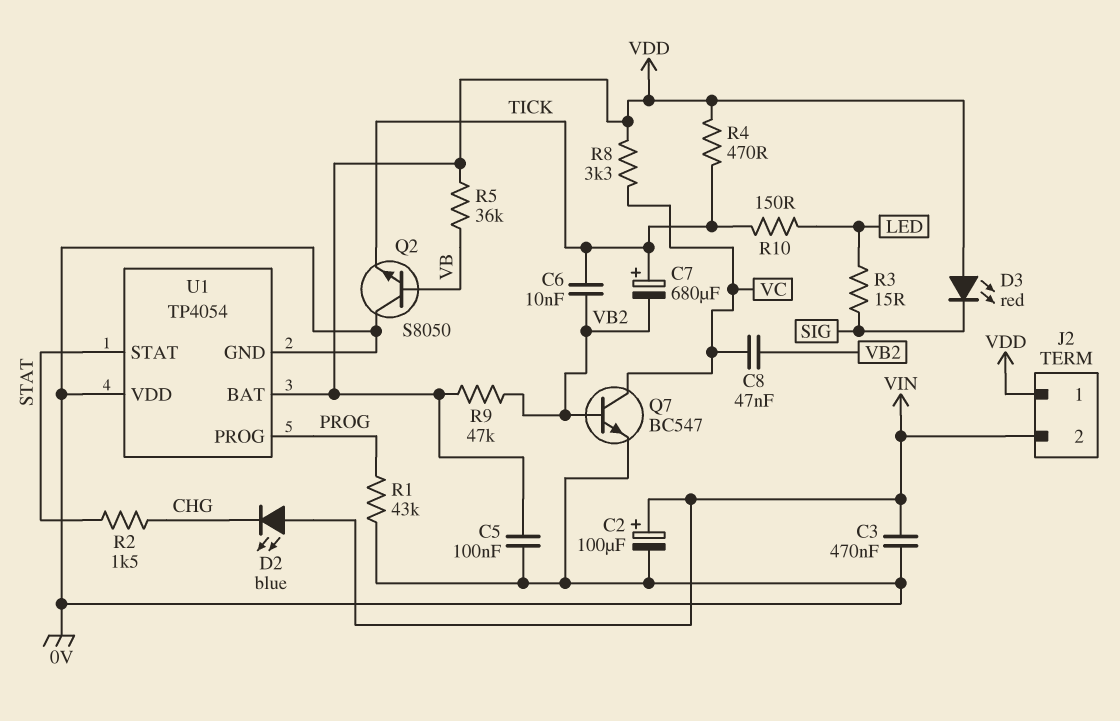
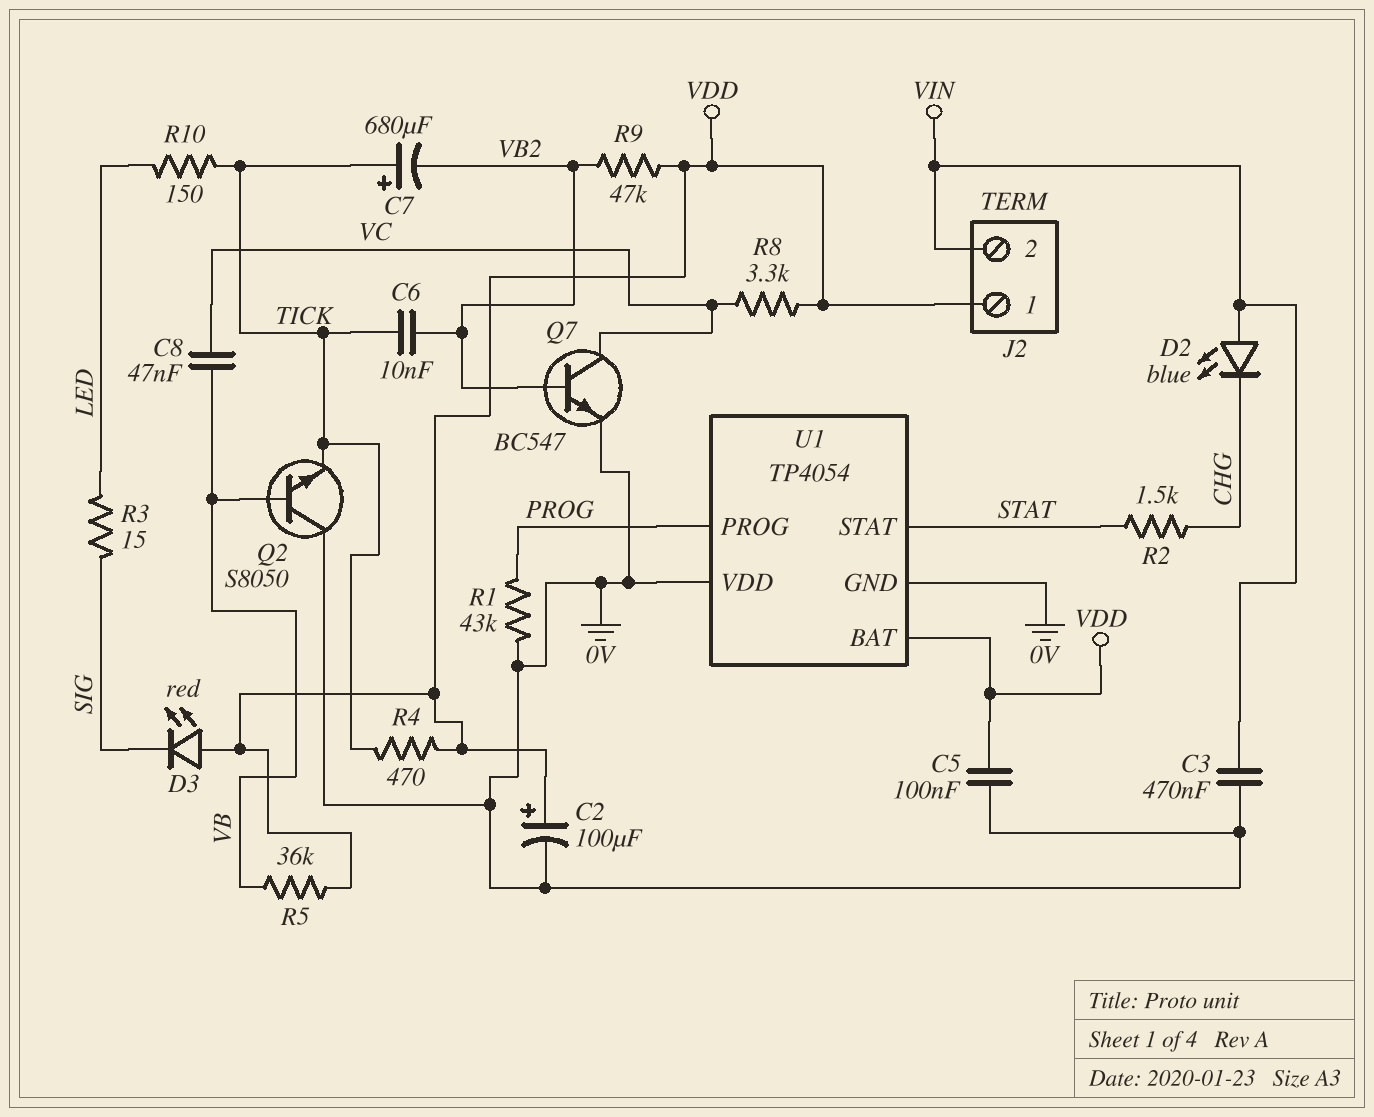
C2: 100uF (plus VIN, minus 0V) -> 100uF (plus VDD, minus 0V)
C8: 47nF (VB2, VC) -> 47nF (VB, VC)

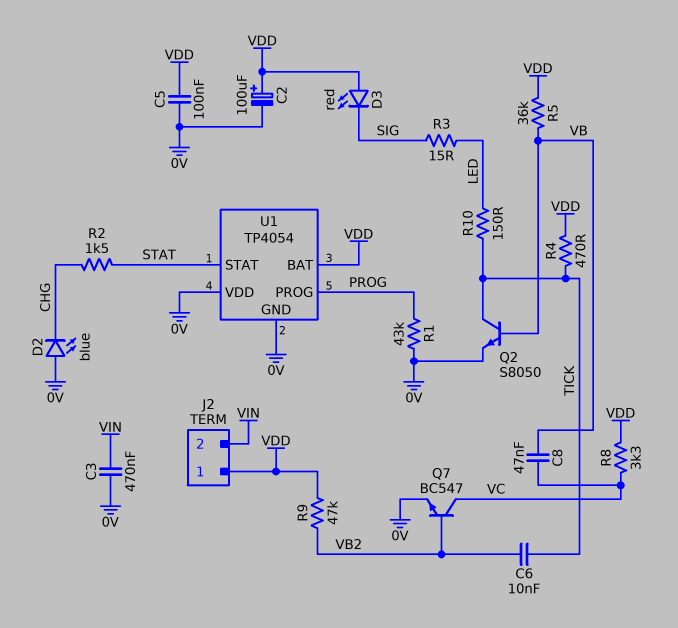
C7: 680uF (plus TICK, minus VB2) -> none
D2: LED blue (A VIN, K CHG) -> LED blue (A 0V, K CHG)
Q2: NPN S8050 (B VB, C 0V, E TICK) -> NPN S8050 (B VB, C TICK, E 0V)

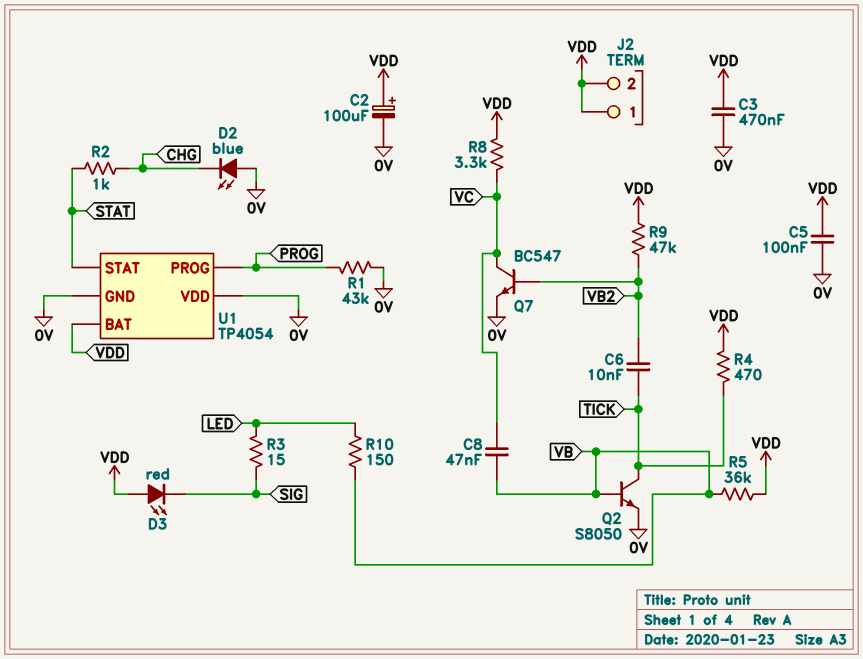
C3: 470nF (0V, VIN) -> 470nF (0V, VDD)
J2 pin 2: VIN -> VDD
R2: 1.5k (CHG, STAT) -> 1k (CHG, STAT)
R10: 150 (LED, TICK) -> 150 (LED, VB)

